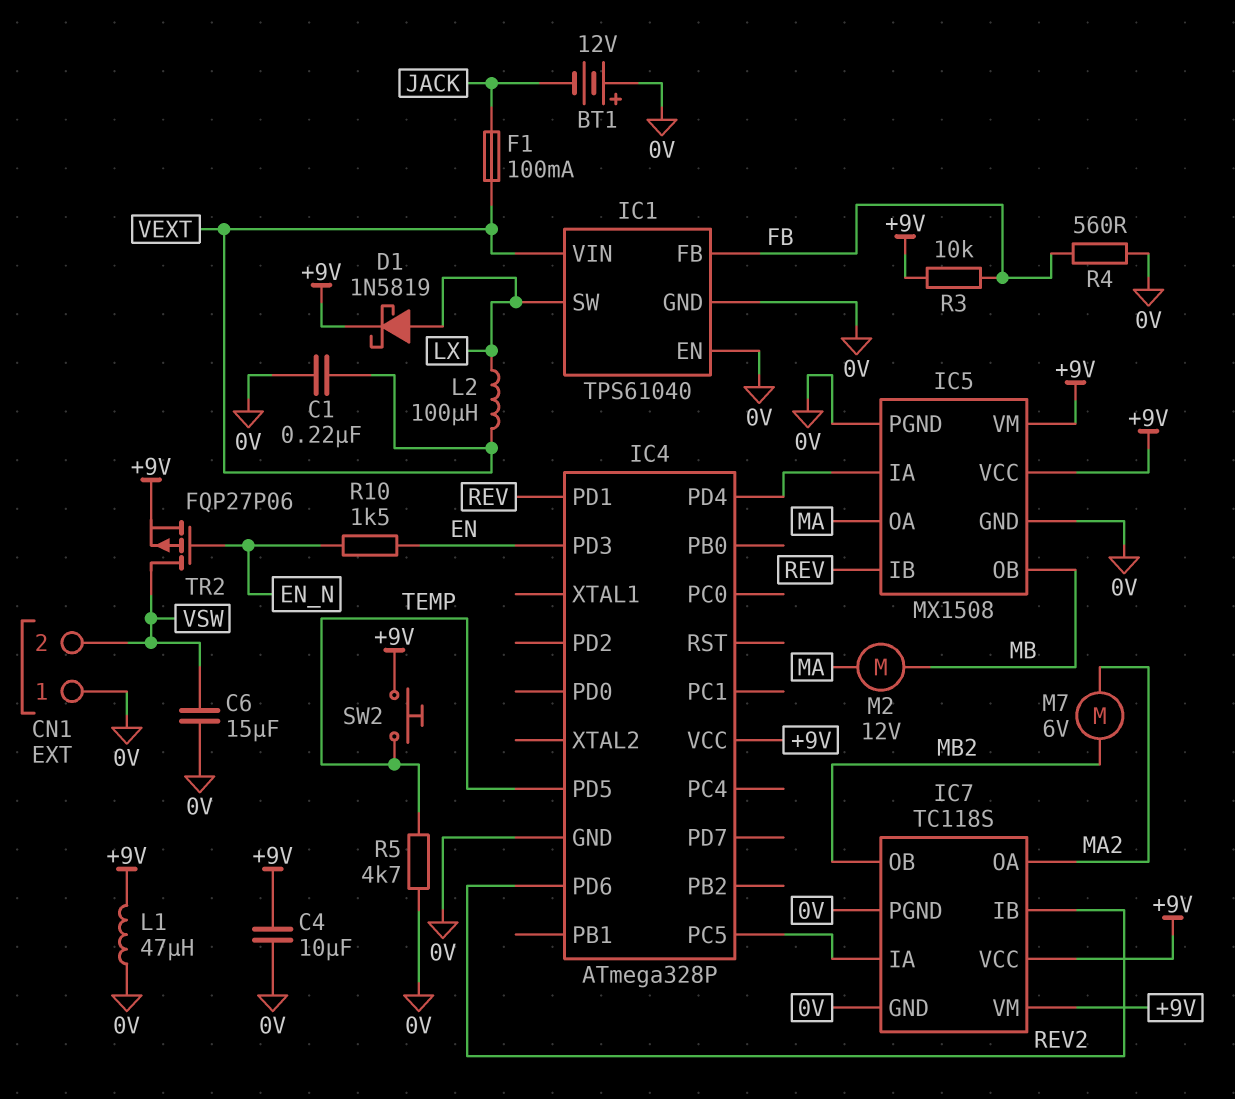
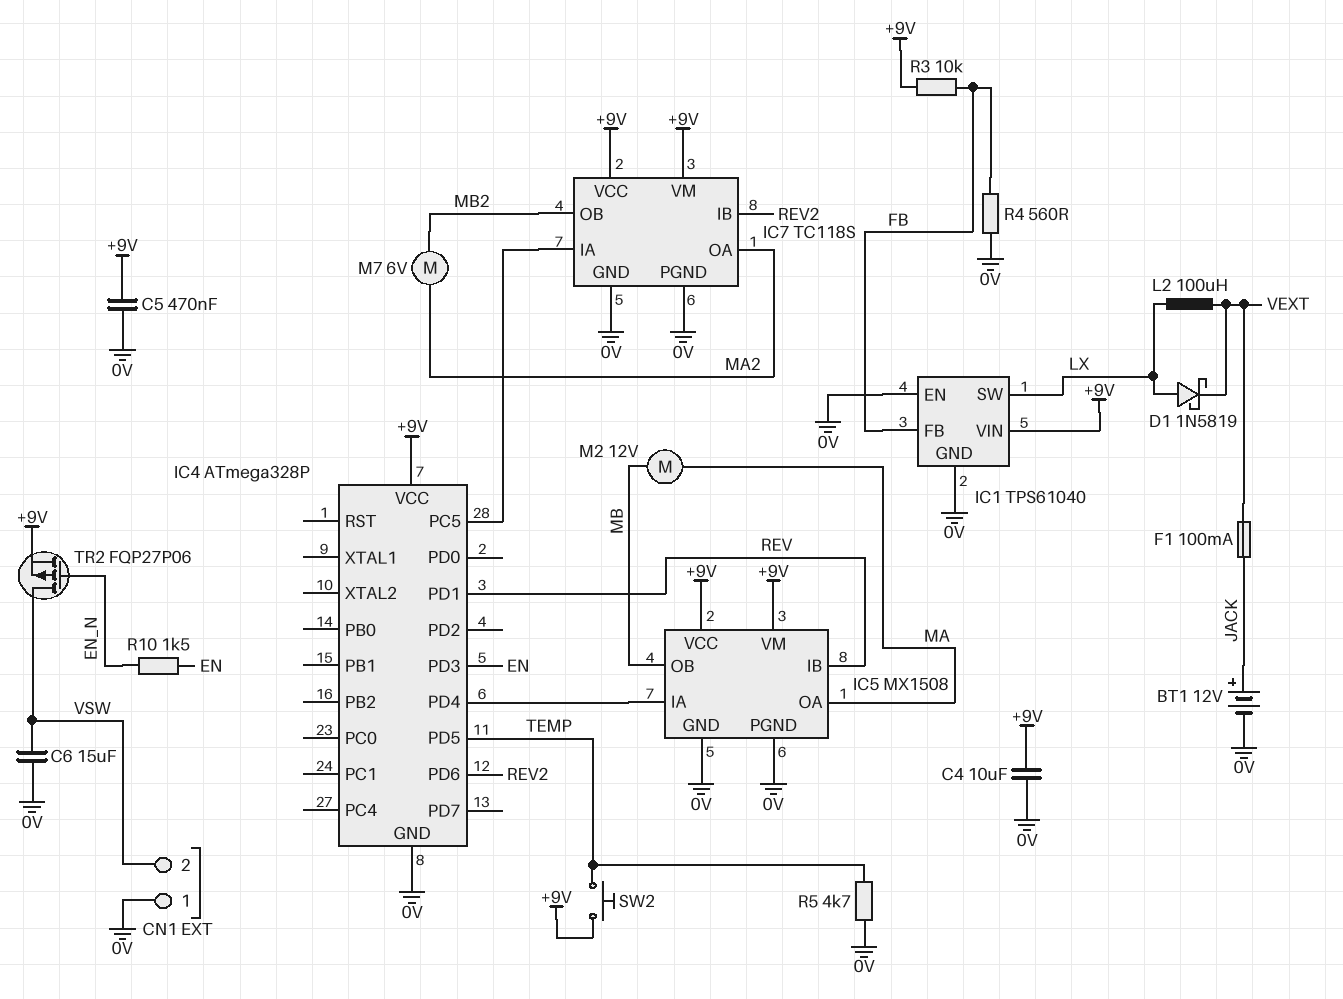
BT1: 12V (plus 0V, minus JACK) -> 12V (plus JACK, minus 0V)
C1: 220nF (0V, VEXT) -> none
C5: none -> 470nF (+9V, 0V)
D1: schottky 1N5819 (A LX, K +9V) -> schottky 1N5819 (A LX, K VEXT)
IC1 pin VIN: VEXT -> +9V
L1: 47uH (+9V, 0V) -> none

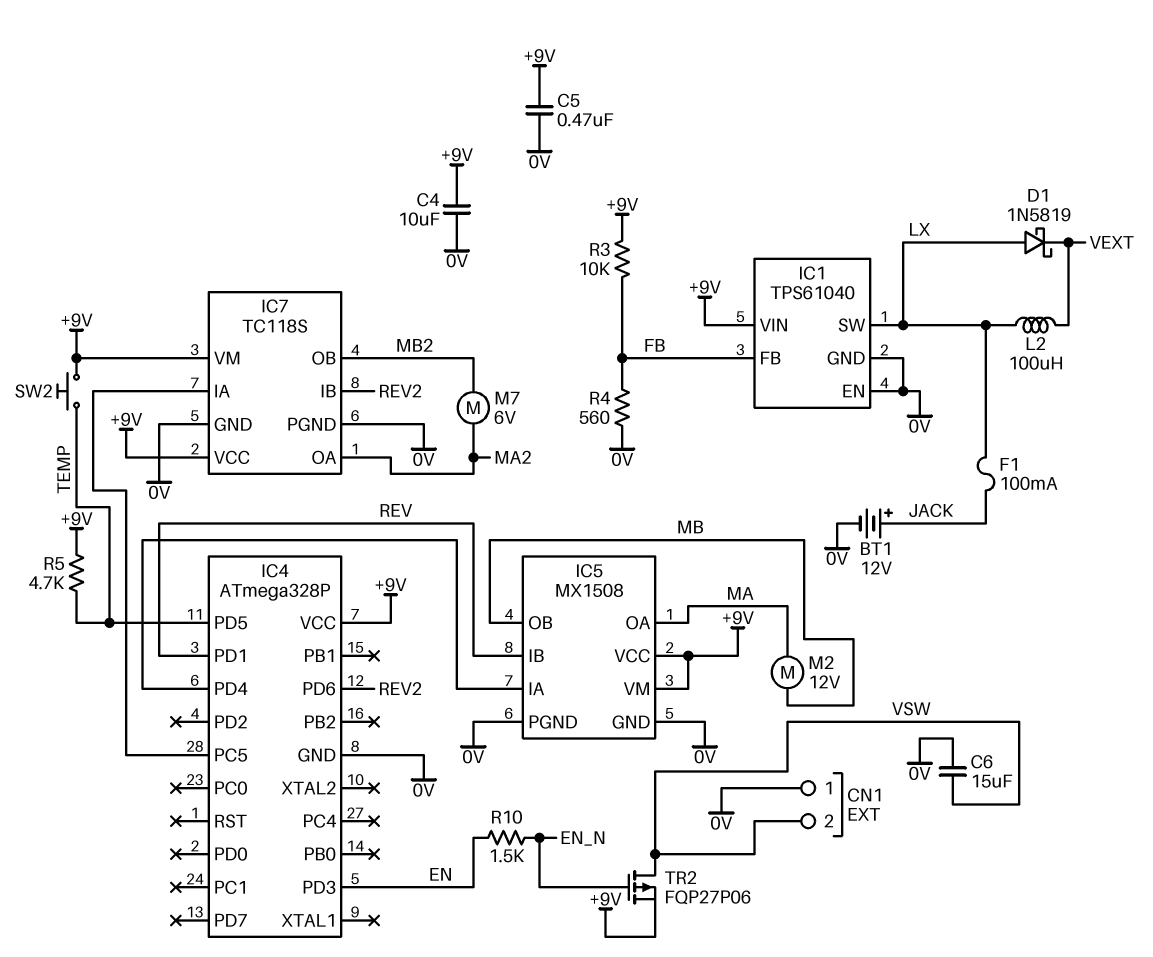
F1: 100mA (JACK, VEXT) -> 100mA (JACK, LX)
R5: 4.7k (0V, TEMP) -> 4.7k (+9V, TEMP)

